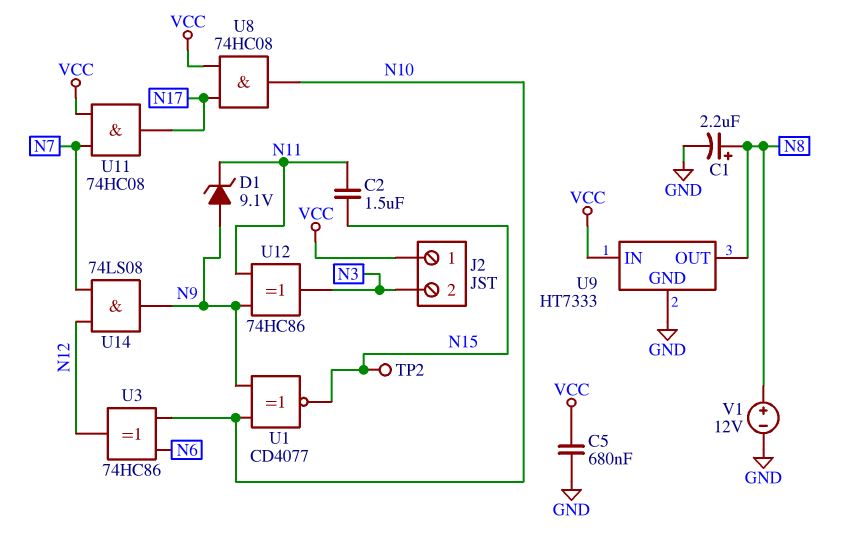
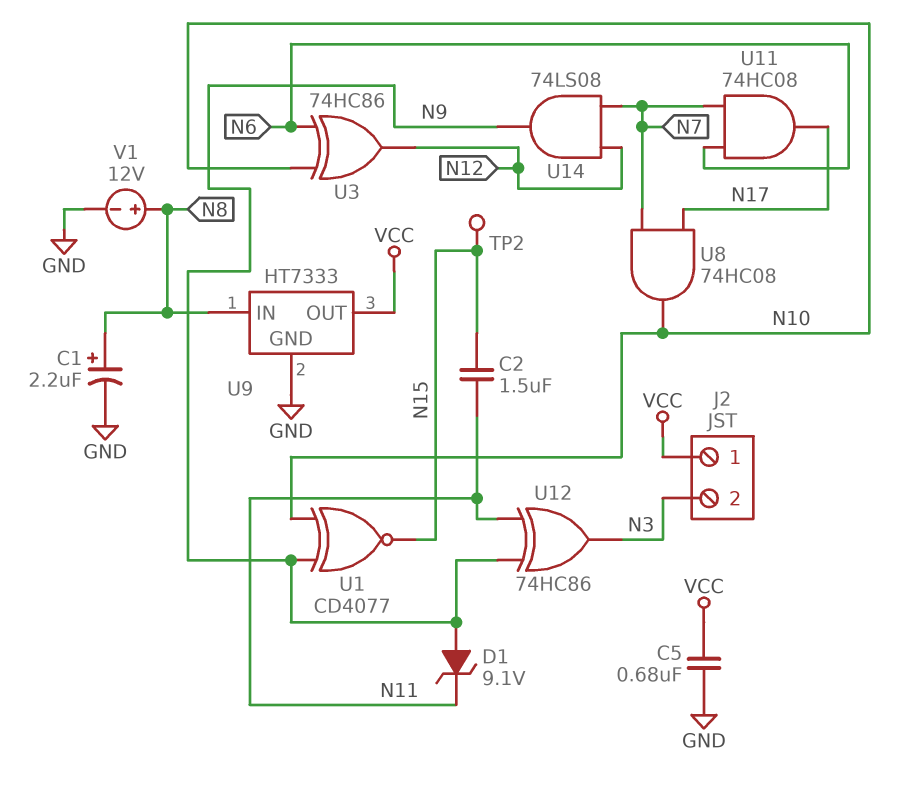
U8: AND 74HC08 (in N17, in VCC, out N10) -> AND 74HC08 (in N7, in N17, out N10)
U9 pin IN: VCC -> N8
U9 pin OUT: N8 -> VCC
U11: AND 74HC08 (in N7, in VCC, out N17) -> AND 74HC08 (in N6, in N7, out N17)

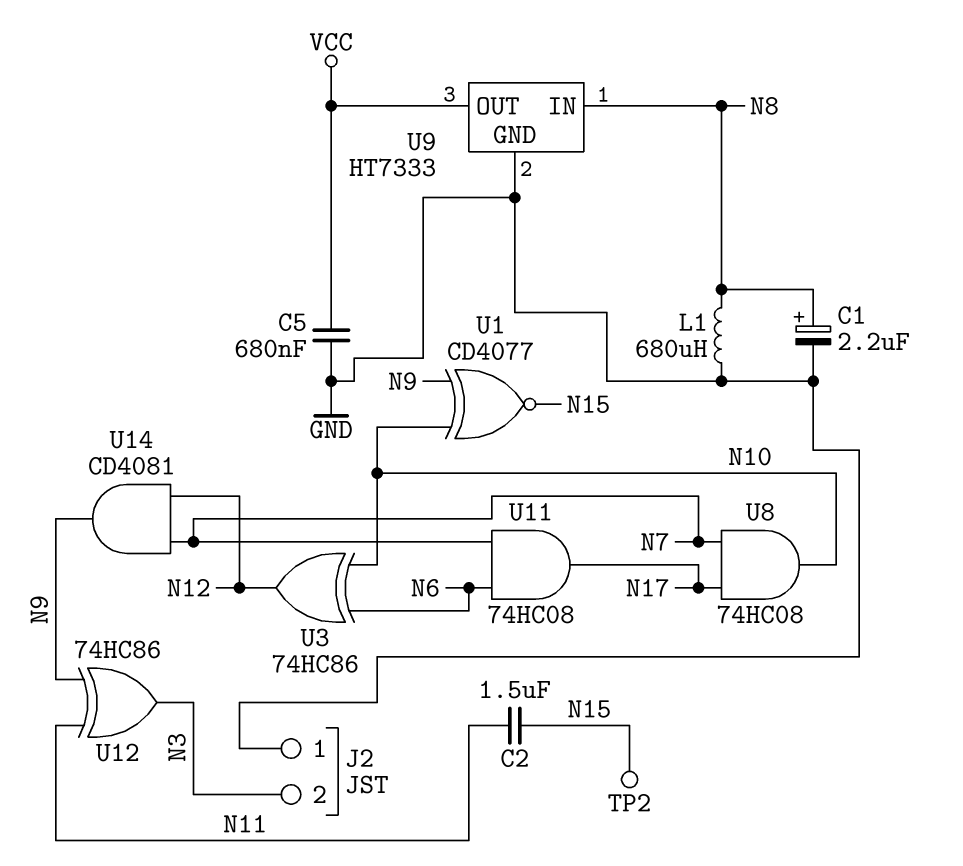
D1: zener 9.1V (A N9, K N11) -> none
J2 pin 1: VCC -> GND
L1: none -> 680uH (GND, N8)
U14: AND 74LS08 (in N7, in N12, out N9) -> AND CD4081 (in N7, in N12, out N9)
V1: 12V (plus N8, minus GND) -> none

